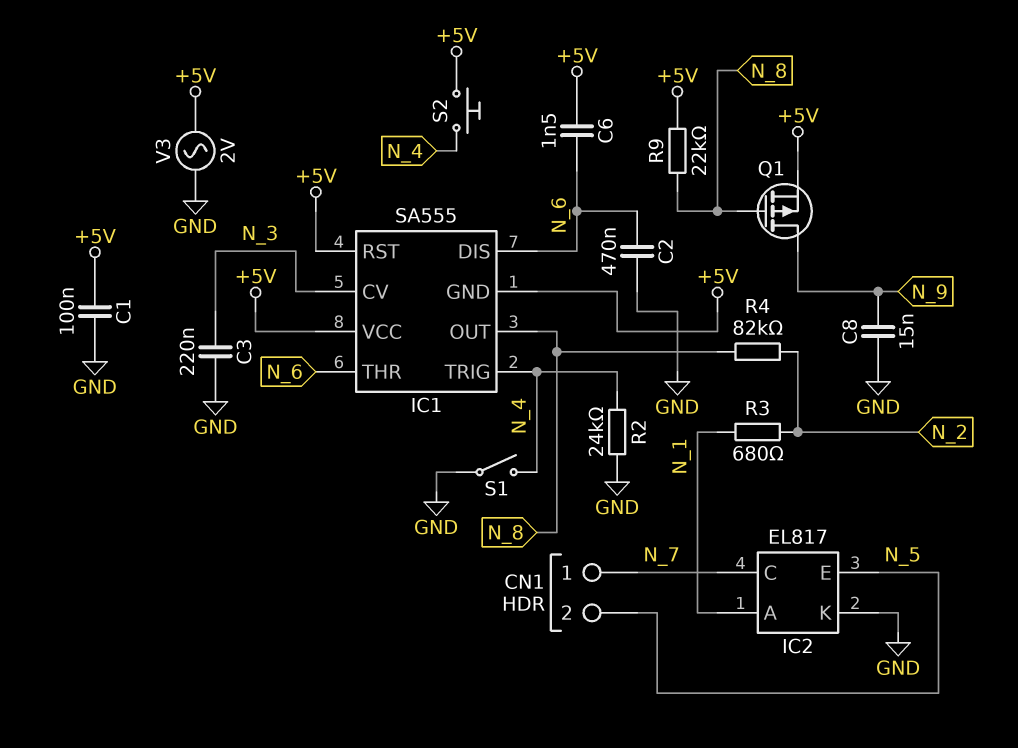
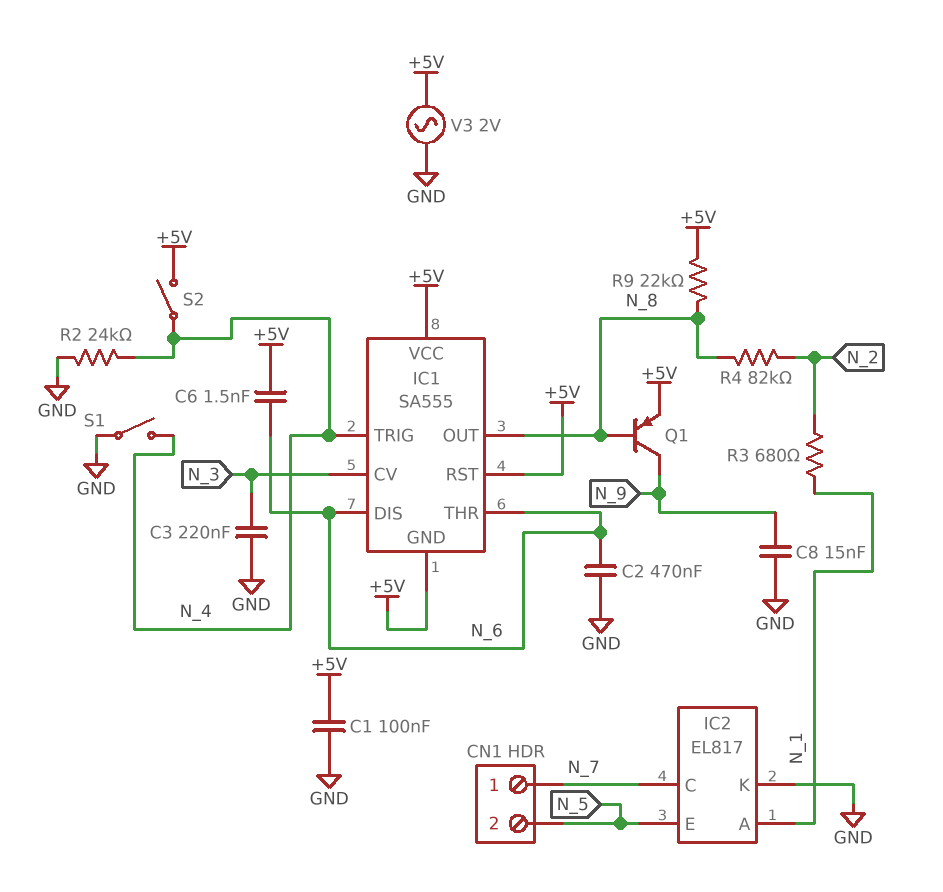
Q1: PMOS (G N_8, D N_9, S +5V) -> PNP (B N_8, C N_9, E +5V)
S2: button (+5V, N_4) -> switch (+5V, N_4)

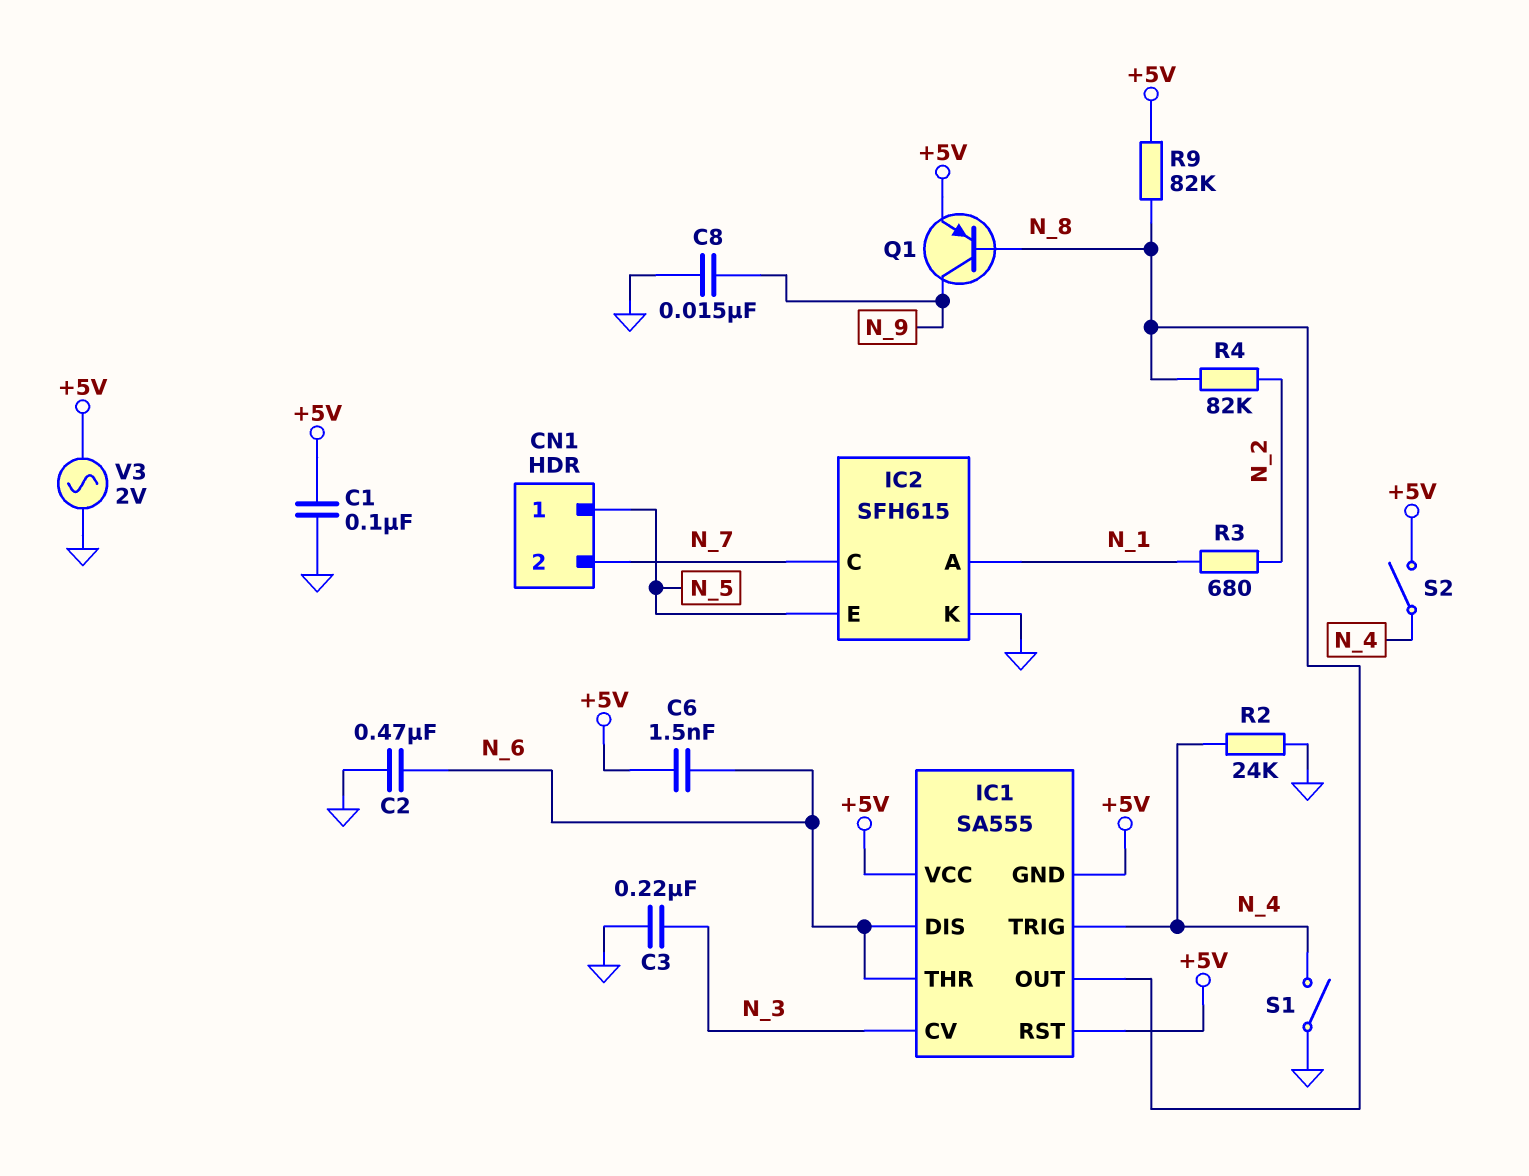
CN1 pin 1: N_7 -> N_5
CN1 pin 2: N_5 -> N_7
IC2: EL817 -> SFH615
R9: 22k (+5V, N_8) -> 82k (+5V, N_8)

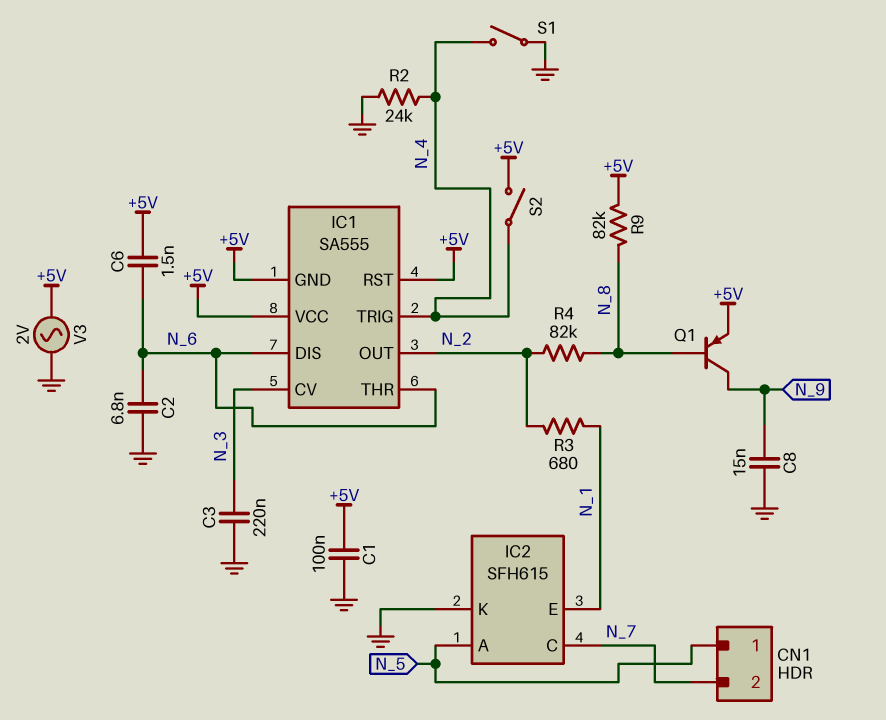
C2: 470nF (GND, N_6) -> 6.8nF (GND, N_6)
IC1 pin OUT: N_8 -> N_2
IC2 pin A: N_1 -> N_5
IC2 pin E: N_5 -> N_1

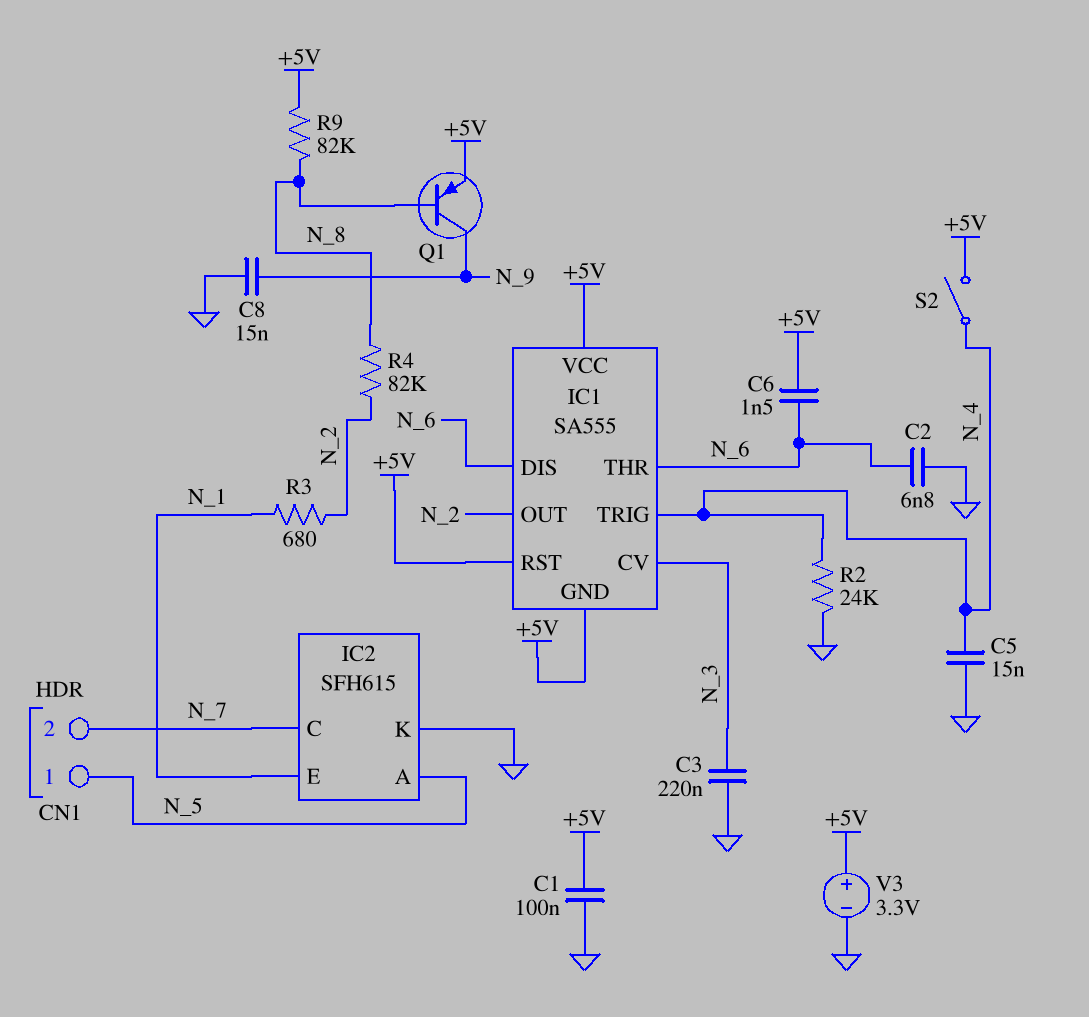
C5: none -> 15nF (GND, N_4)
S1: switch (GND, N_4) -> none
V3: AC 2V (+5V, GND) -> 3.3V (plus +5V, minus GND)

